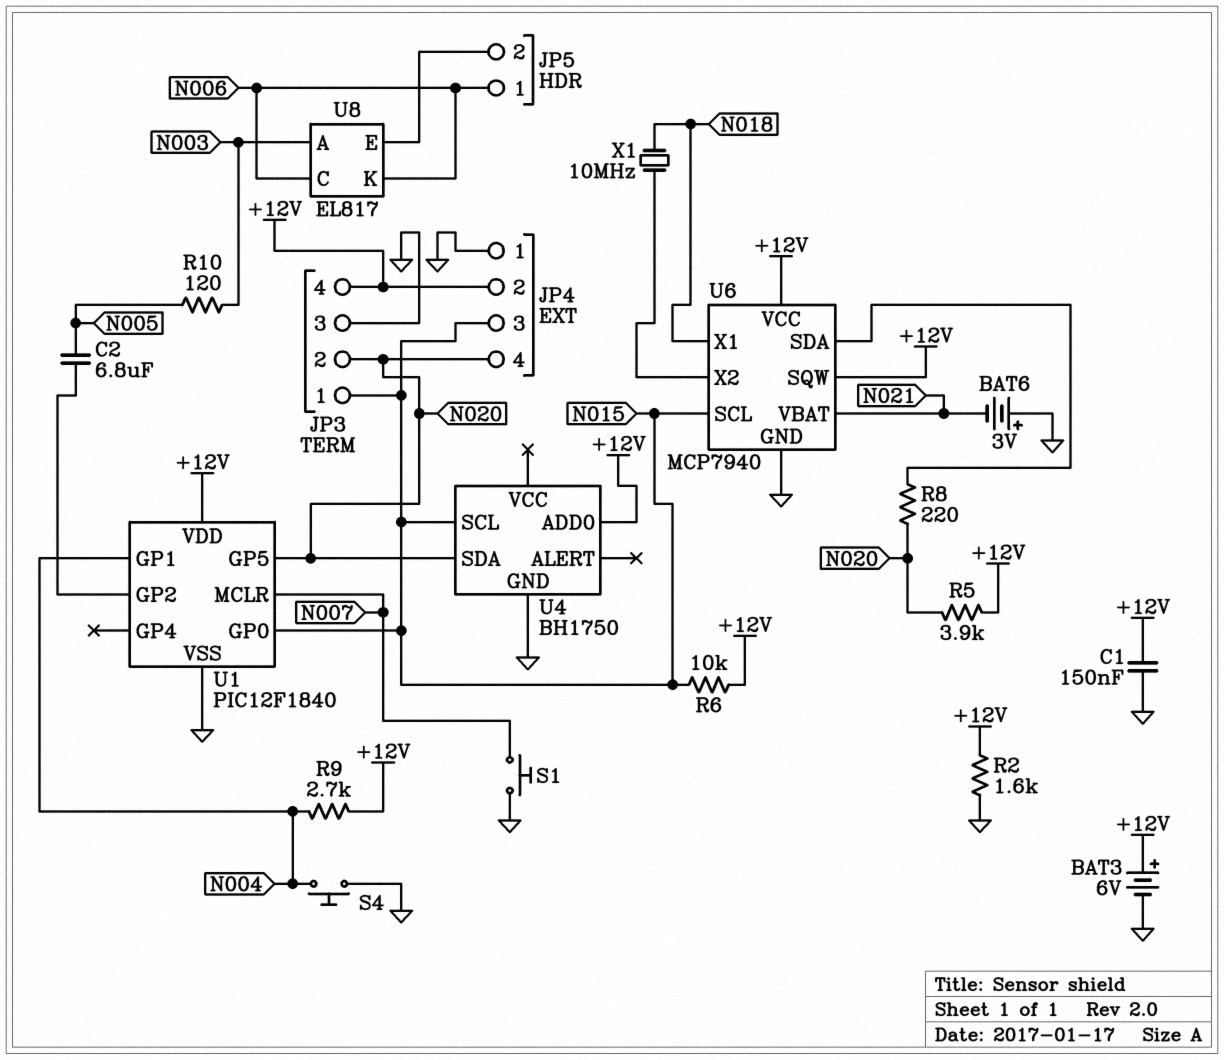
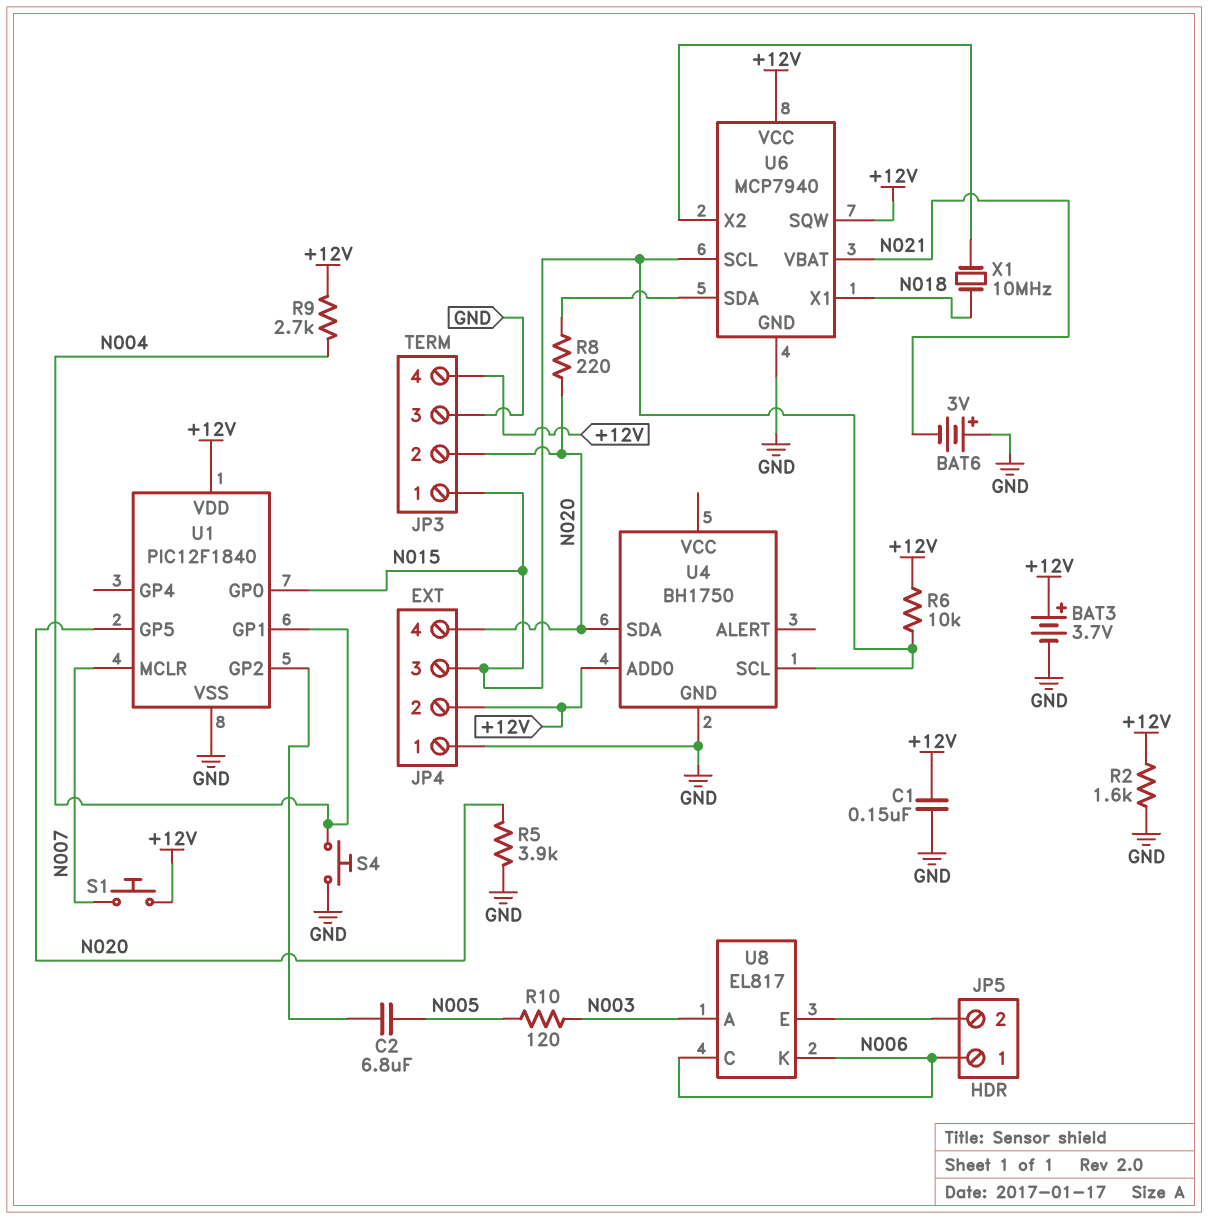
BAT3: 6V (plus +12V, minus GND) -> 3.7V (plus +12V, minus GND)
R5: 3.9k (+12V, N020) -> 3.9k (GND, N020)
S1: button (GND, N007) -> button (+12V, N007)

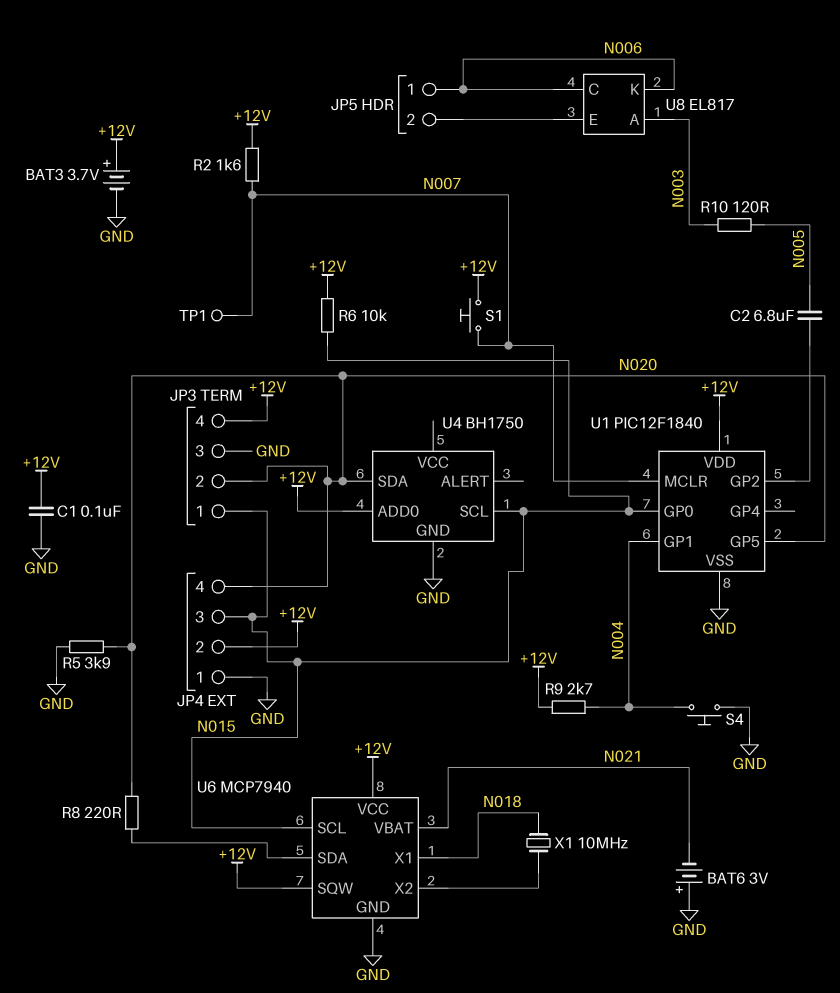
C1: 150nF (+12V, GND) -> 100nF (+12V, GND)
R2: 1.6k (+12V, GND) -> 1.6k (+12V, N007)
TP1: none -> test point (N007)

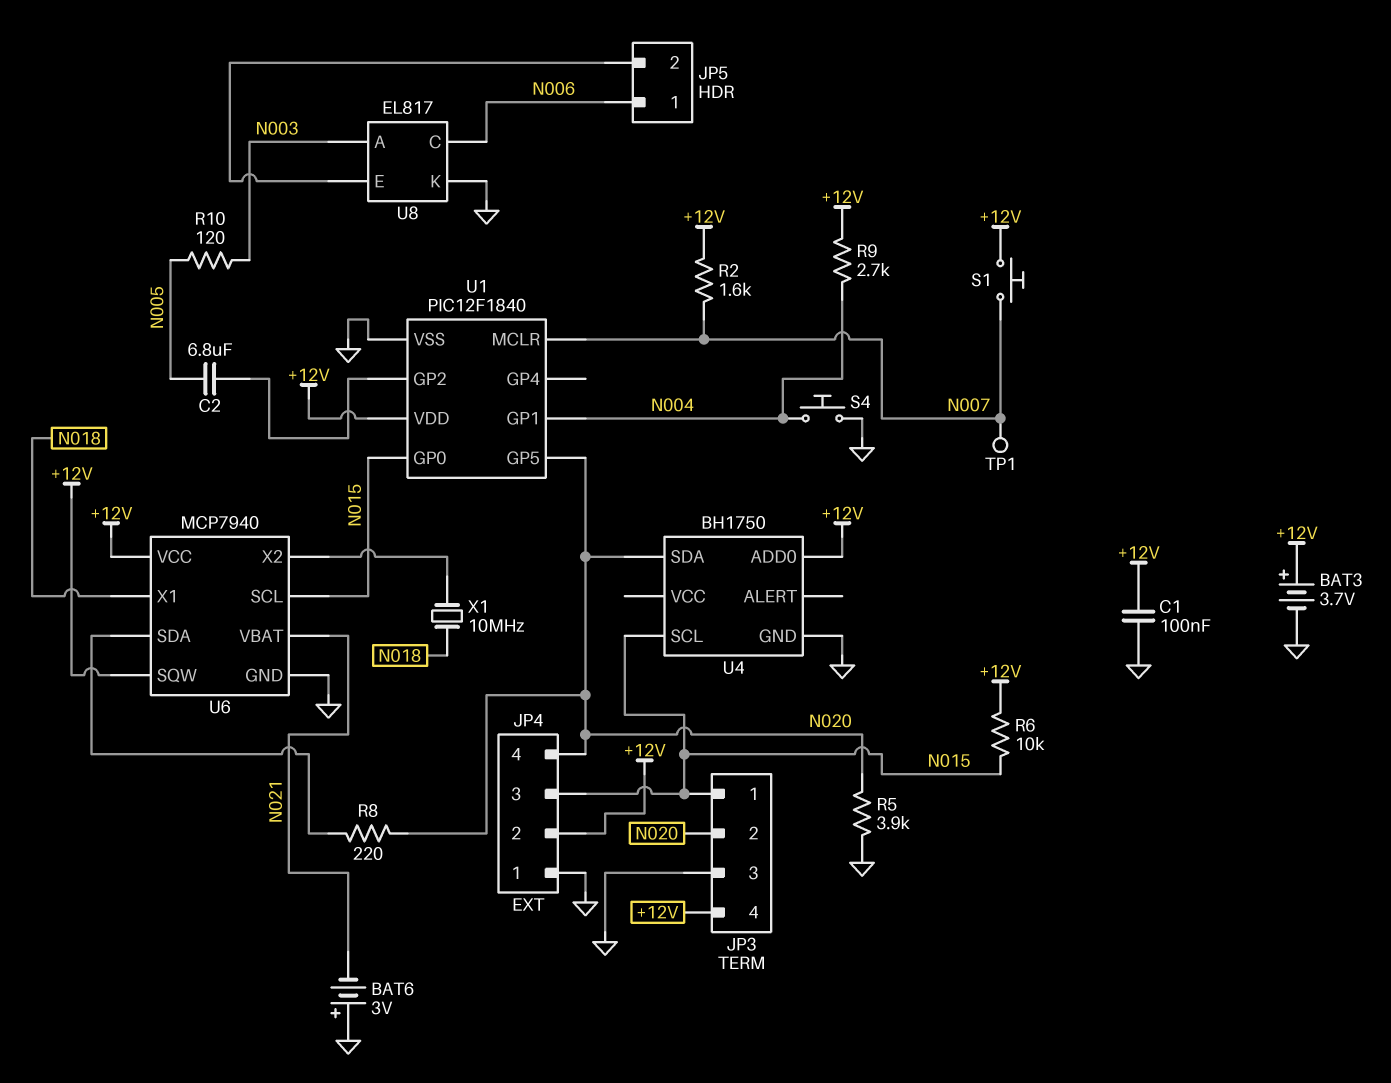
U8 pin K: N006 -> GND

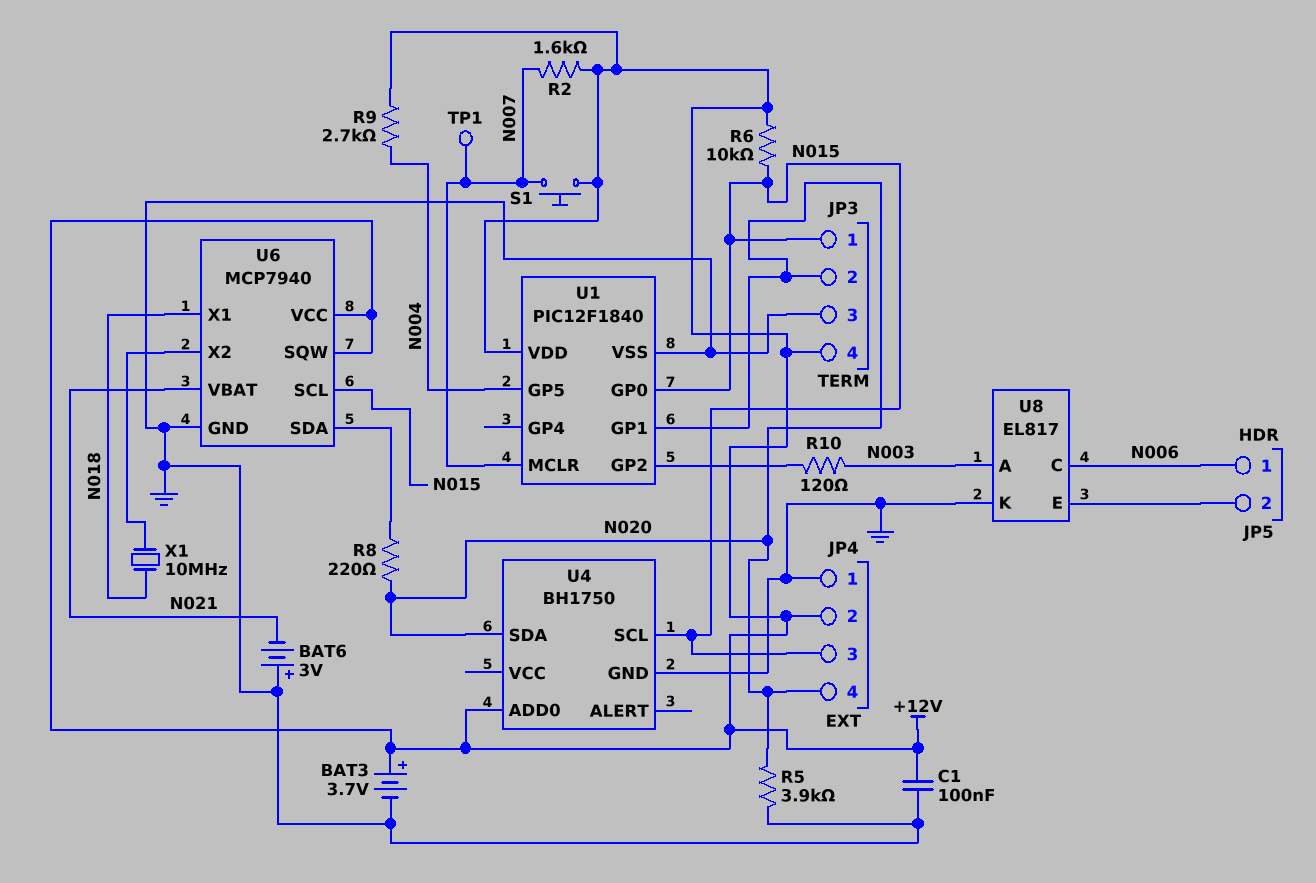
C2: 6.8uF (N005, U1/GP2) -> none
R10: 120 (N003, N005) -> 120 (N003, U1/GP2)
S4: button (GND, N004) -> none
U1 pin GP1: N004 -> N020
U1 pin GP5: N020 -> N004

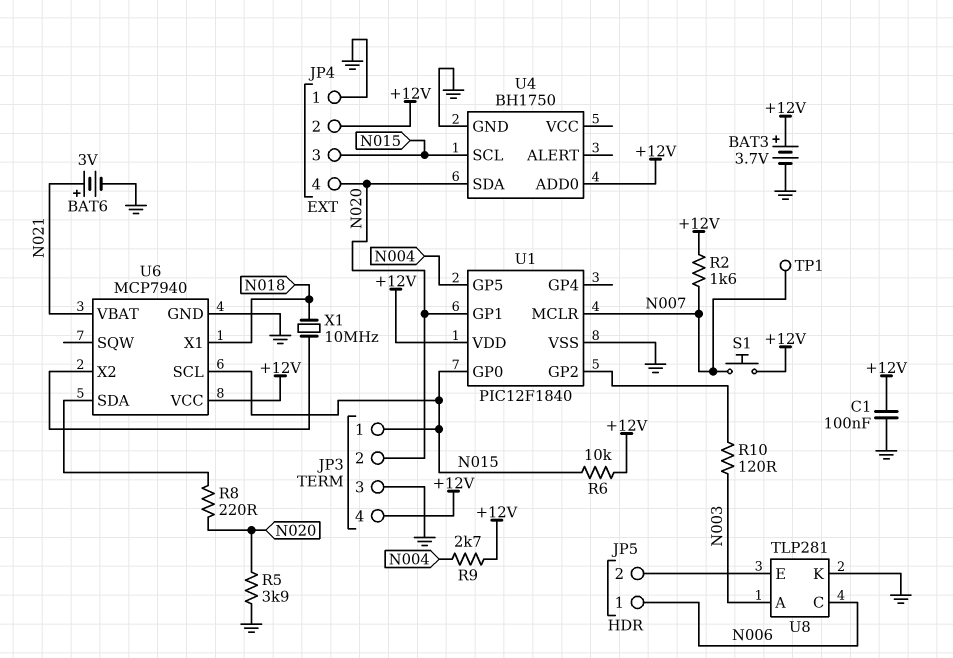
BAT6: 3V (plus GND, minus N021) -> 3V (plus N021, minus GND)
U6 pin SQW: +12V -> none
U8: EL817 -> TLP281

